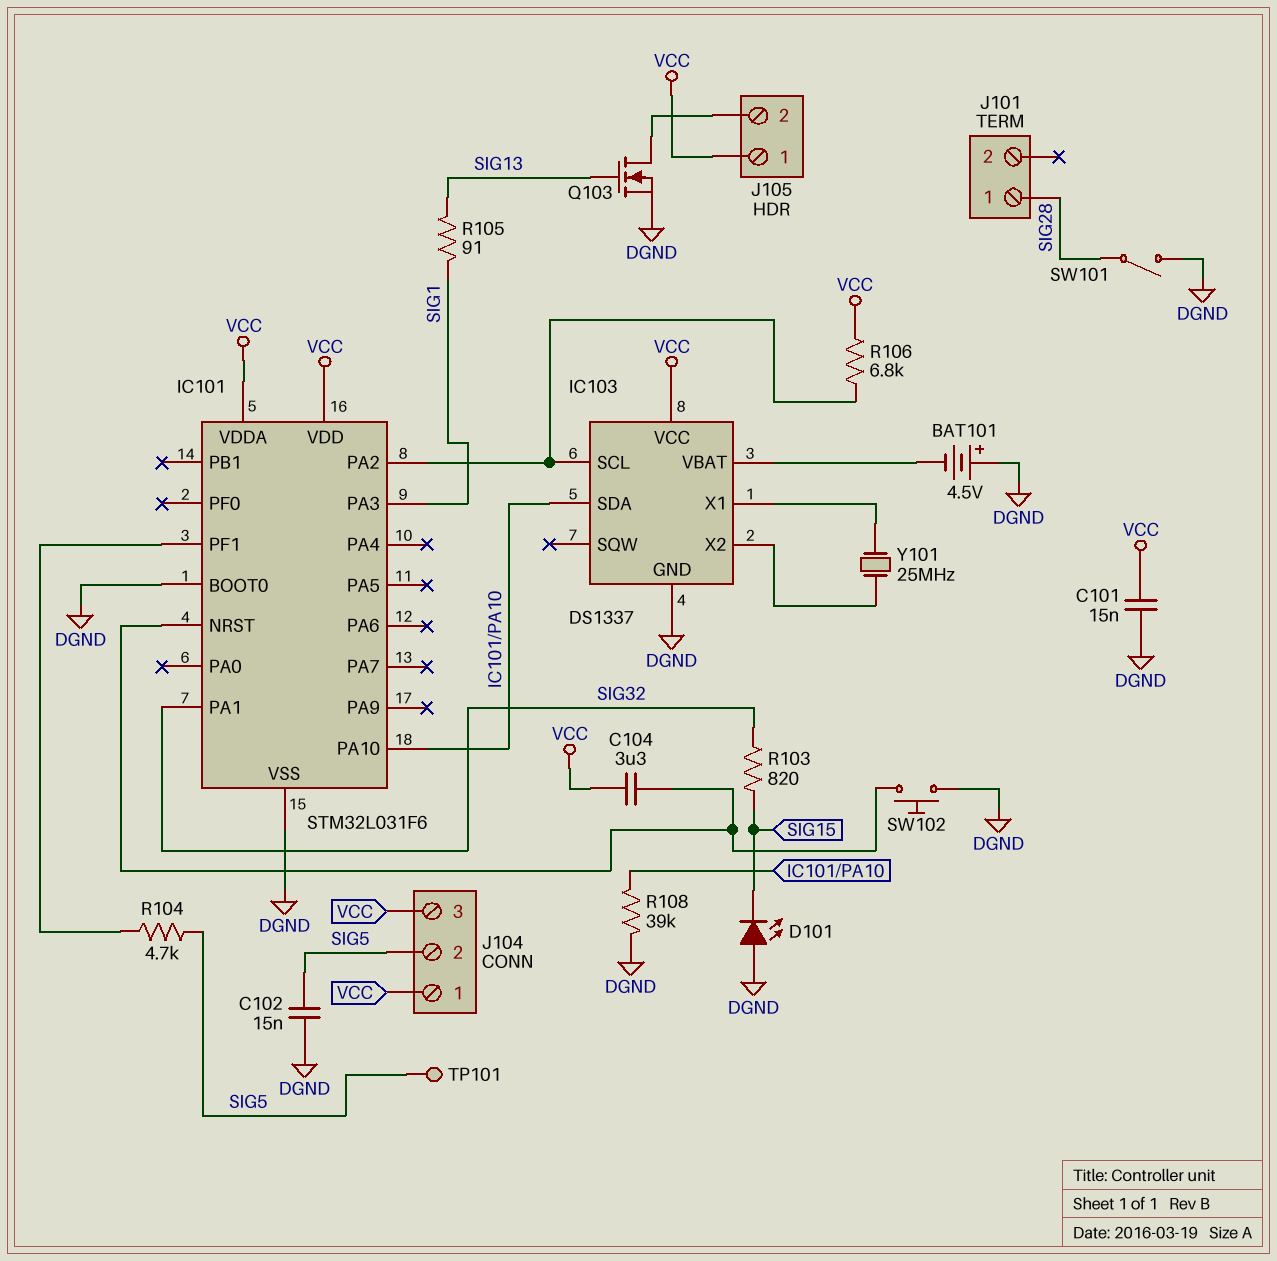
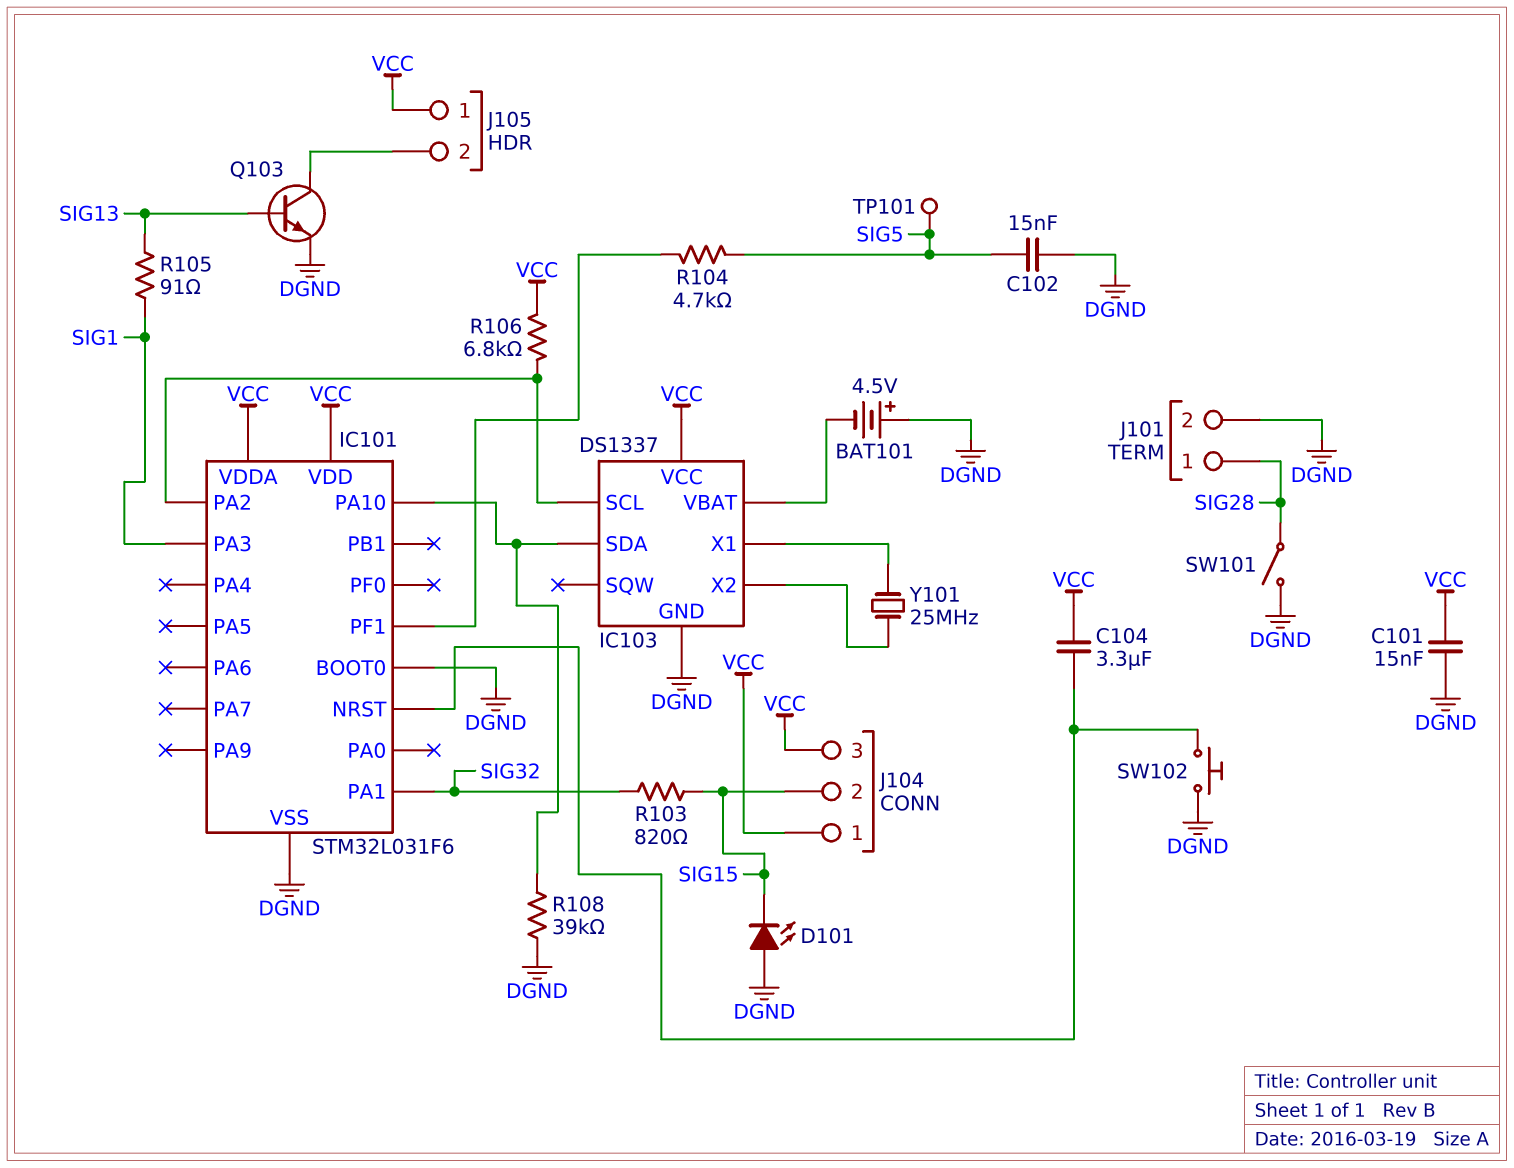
J101 pin 2: none -> DGND
J104 pin 2: SIG5 -> SIG15
Q103: NMOS (G SIG13, D J105/2, S DGND) -> NPN (B SIG13, C J105/2, E DGND)

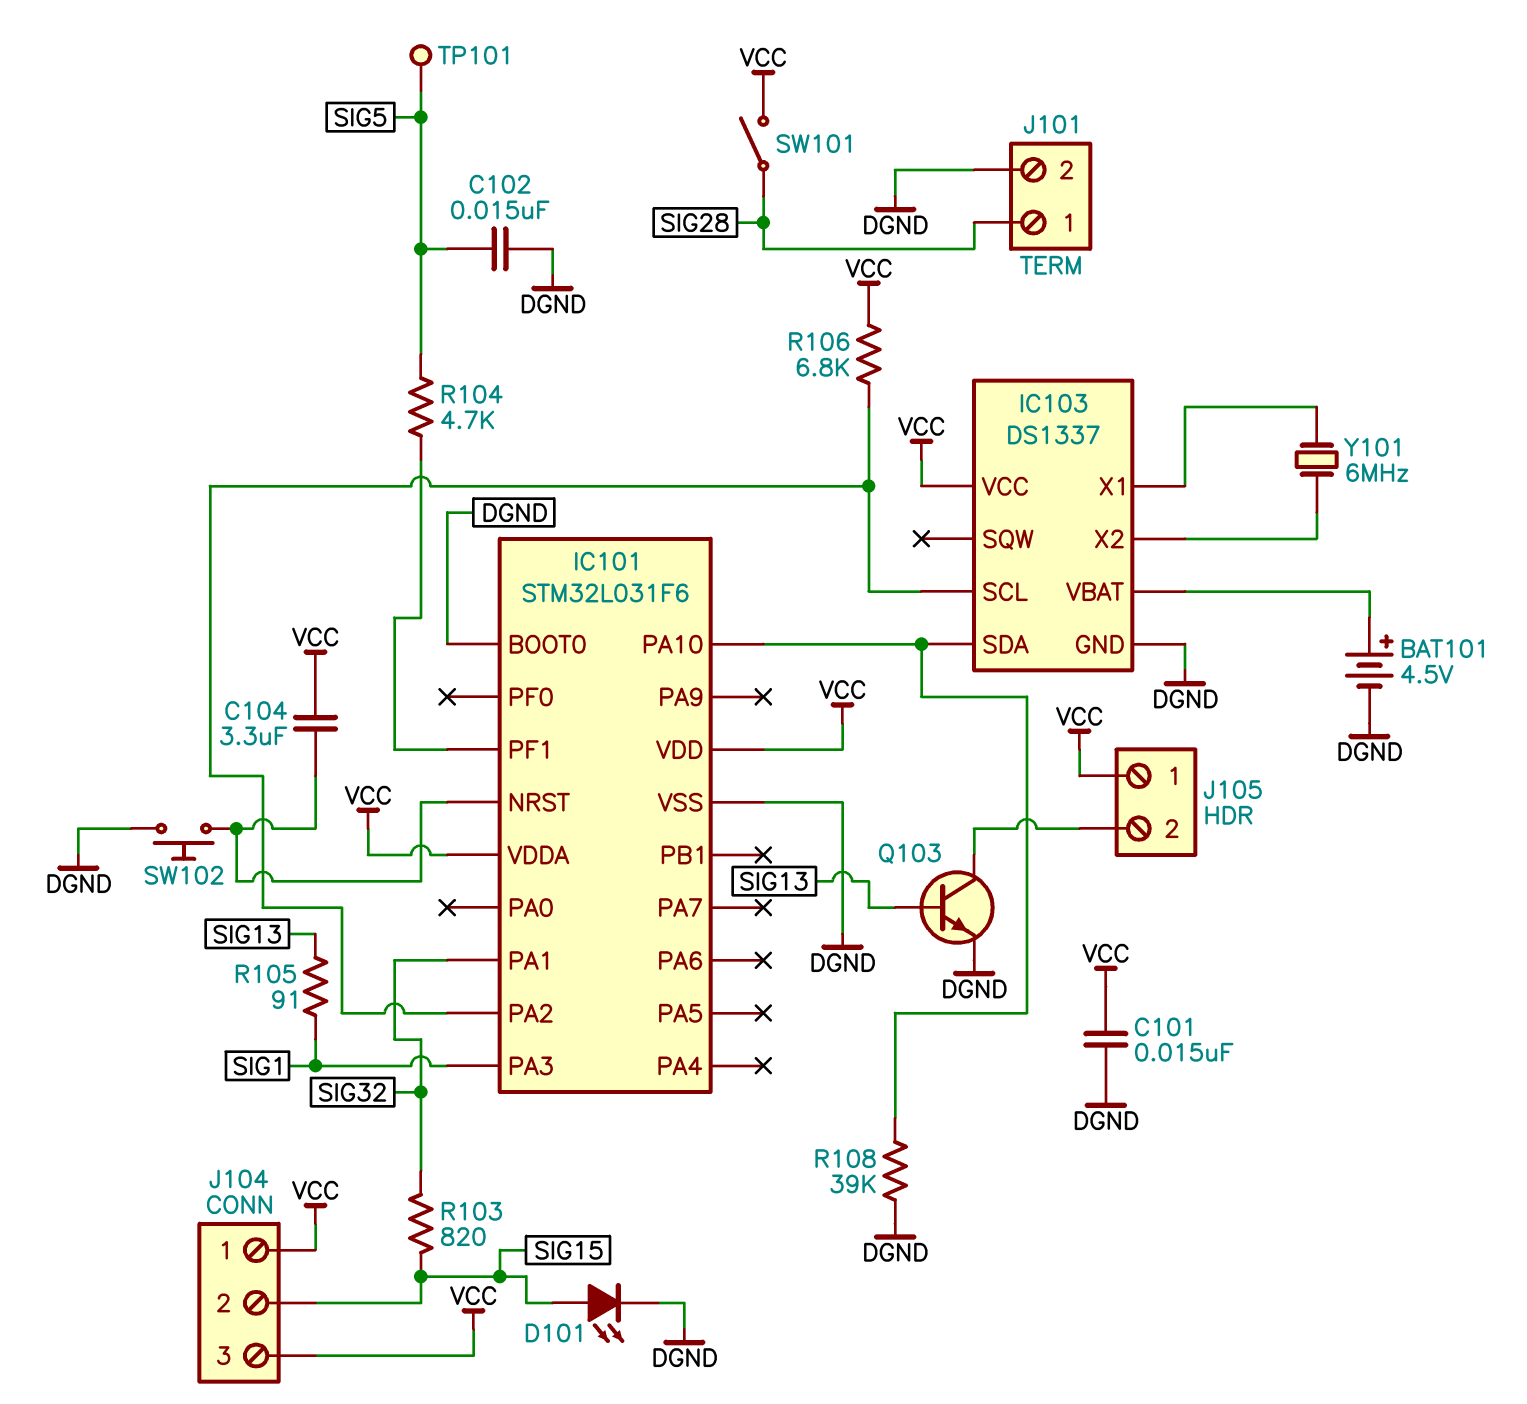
BAT101: 4.5V (plus DGND, minus IC103/VBAT) -> 4.5V (plus IC103/VBAT, minus DGND)
D101: LED (A DGND, K SIG15) -> LED (A SIG15, K DGND)
SW101: switch (DGND, SIG28) -> switch (SIG28, VCC)
Y101: 25MHz (IC103/X1, IC103/X2) -> 6MHz (IC103/X1, IC103/X2)

